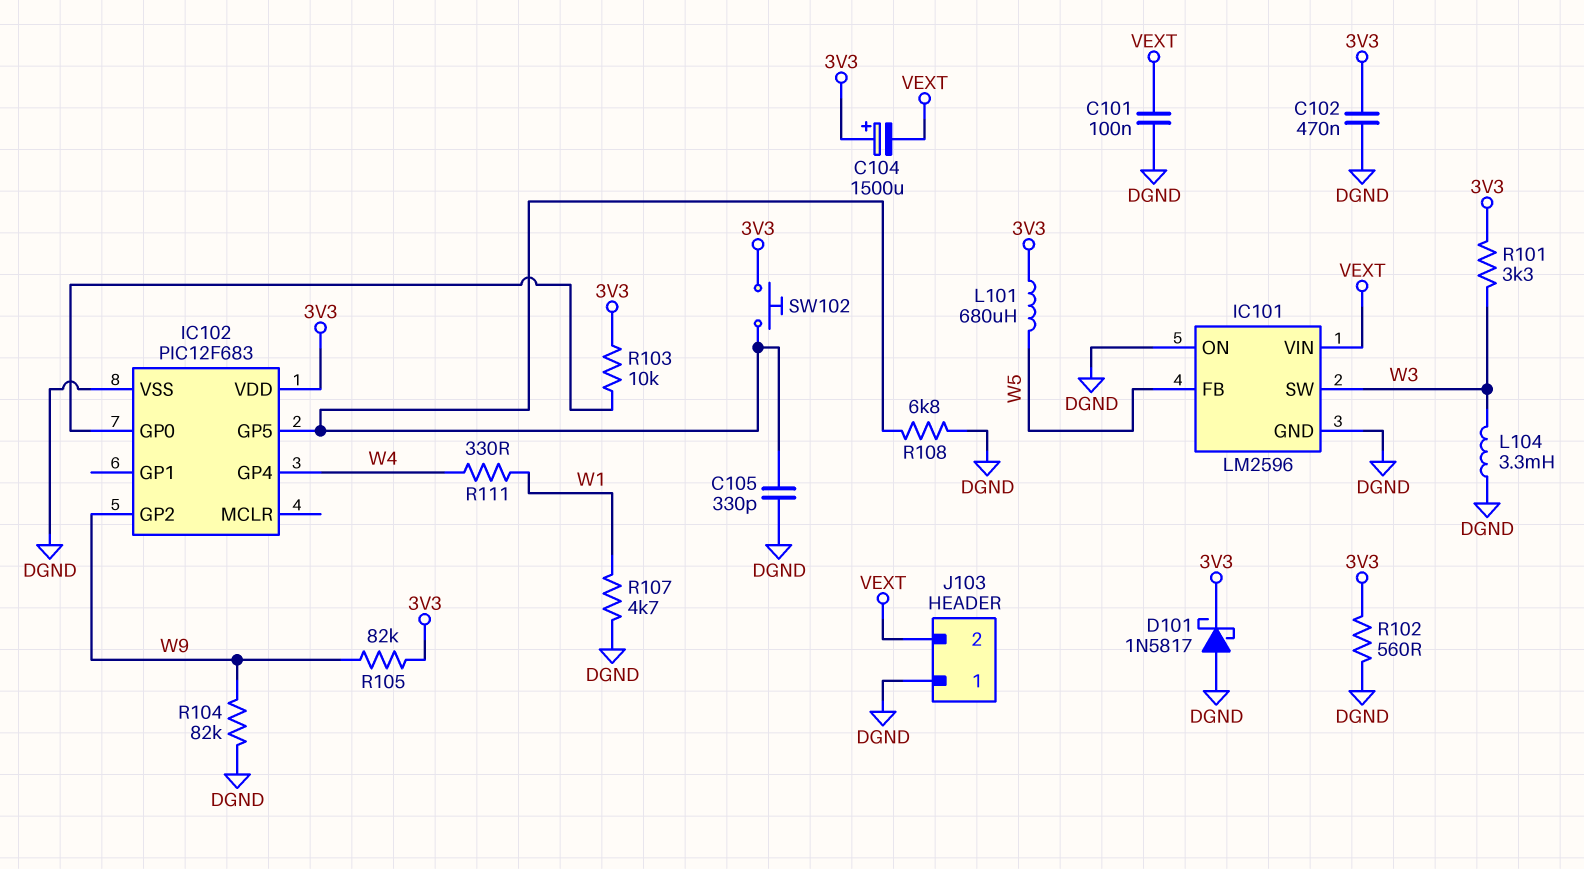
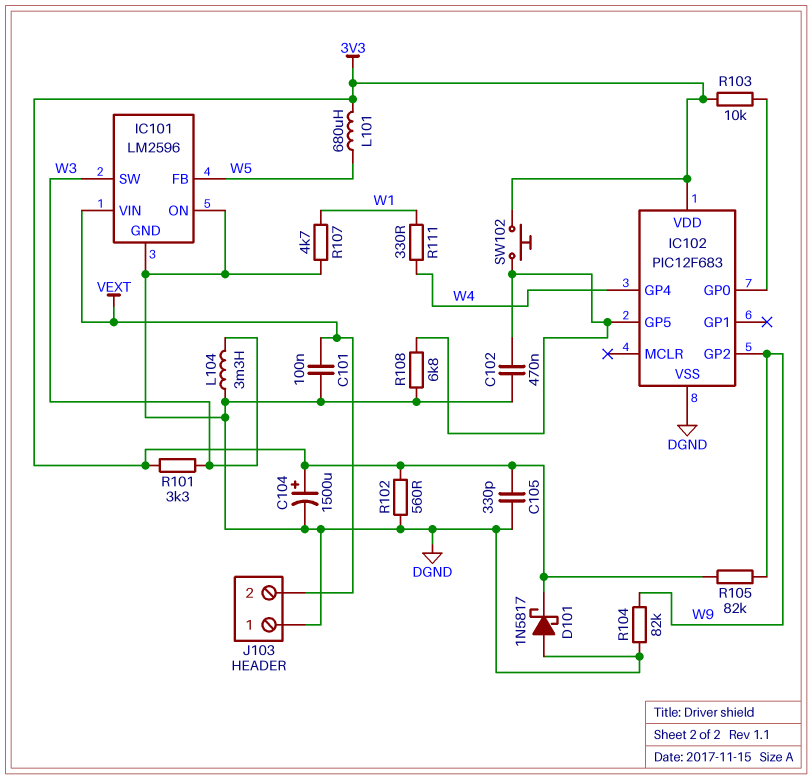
C102: 470nF (3V3, DGND) -> 470nF (DGND, IC102/GP5)
C104: 1500uF (plus 3V3, minus VEXT) -> 1500uF (plus 3V3, minus DGND)
C105: 330pF (DGND, IC102/GP5) -> 330pF (3V3, DGND)

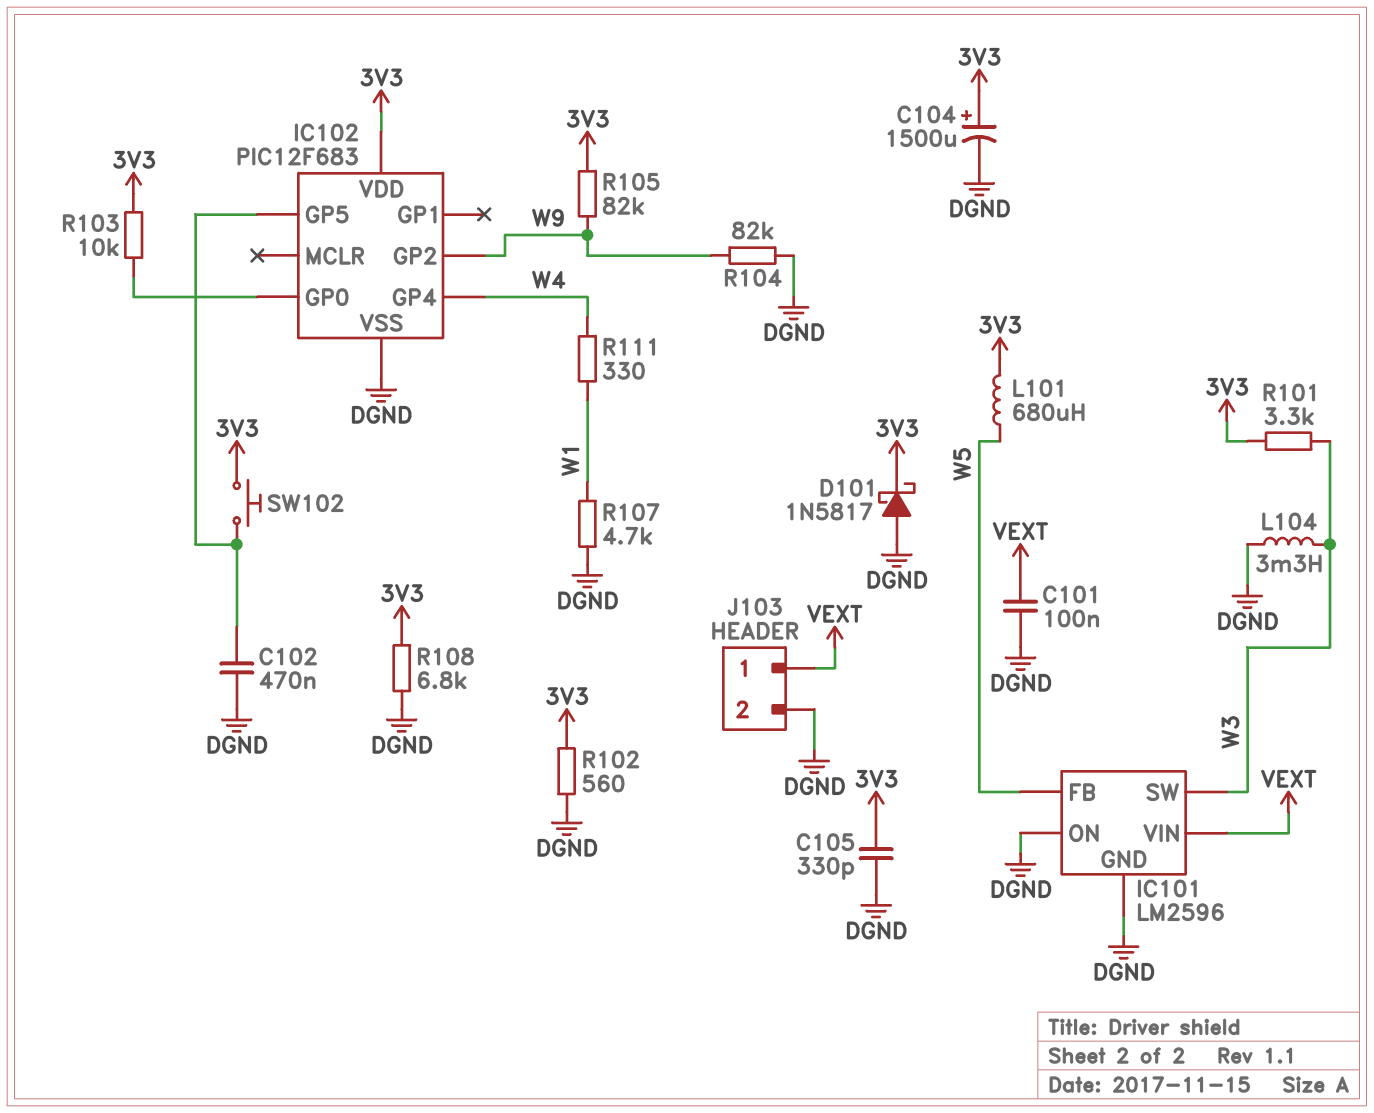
J103 pin 1: DGND -> VEXT
J103 pin 2: VEXT -> DGND
R108: 6.8k (DGND, IC102/GP5) -> 6.8k (3V3, DGND)

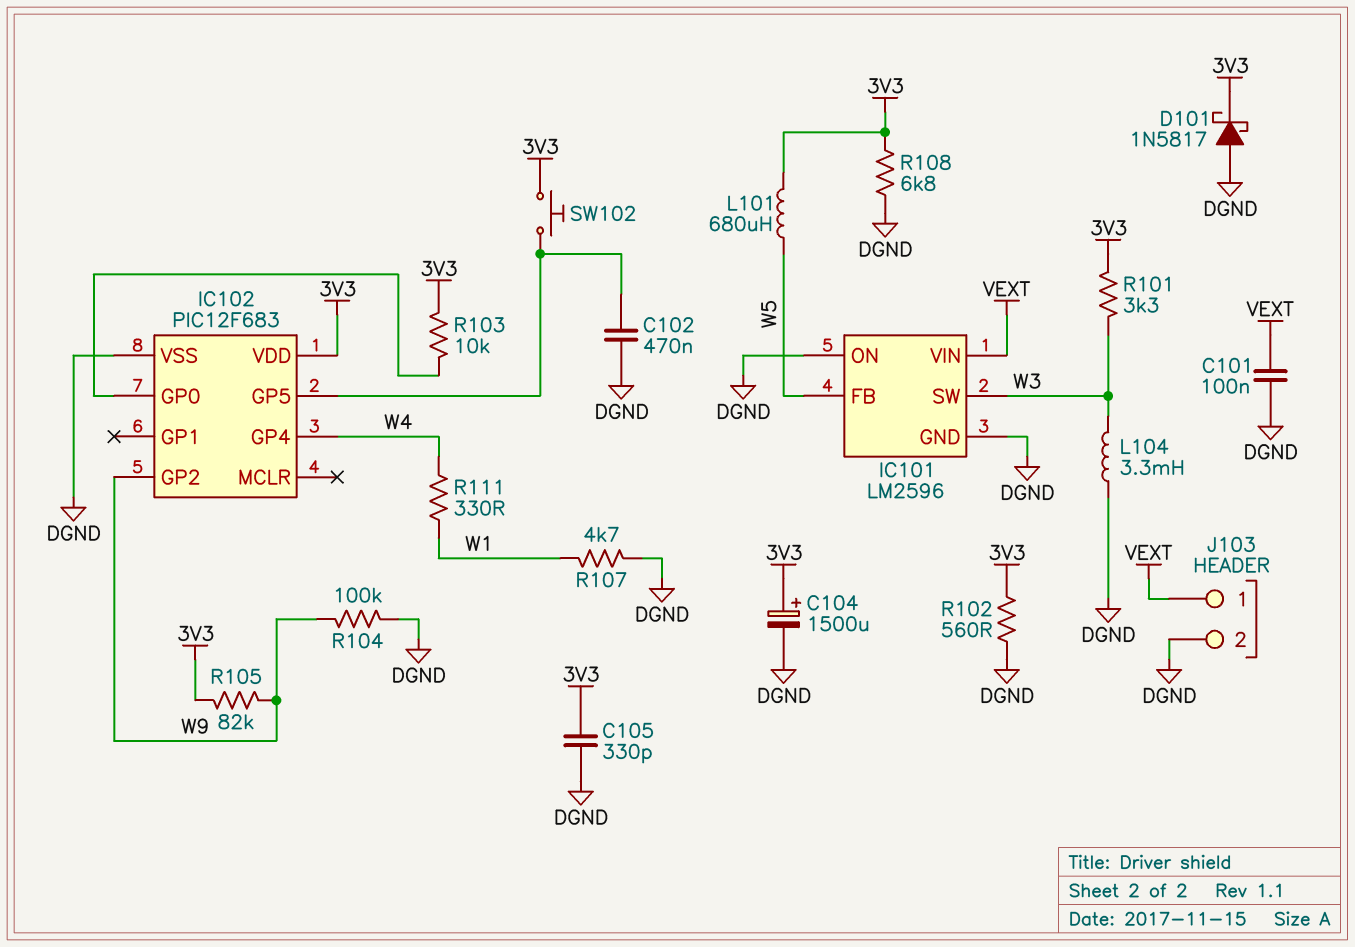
R104: 82k (DGND, W9) -> 100k (DGND, W9)

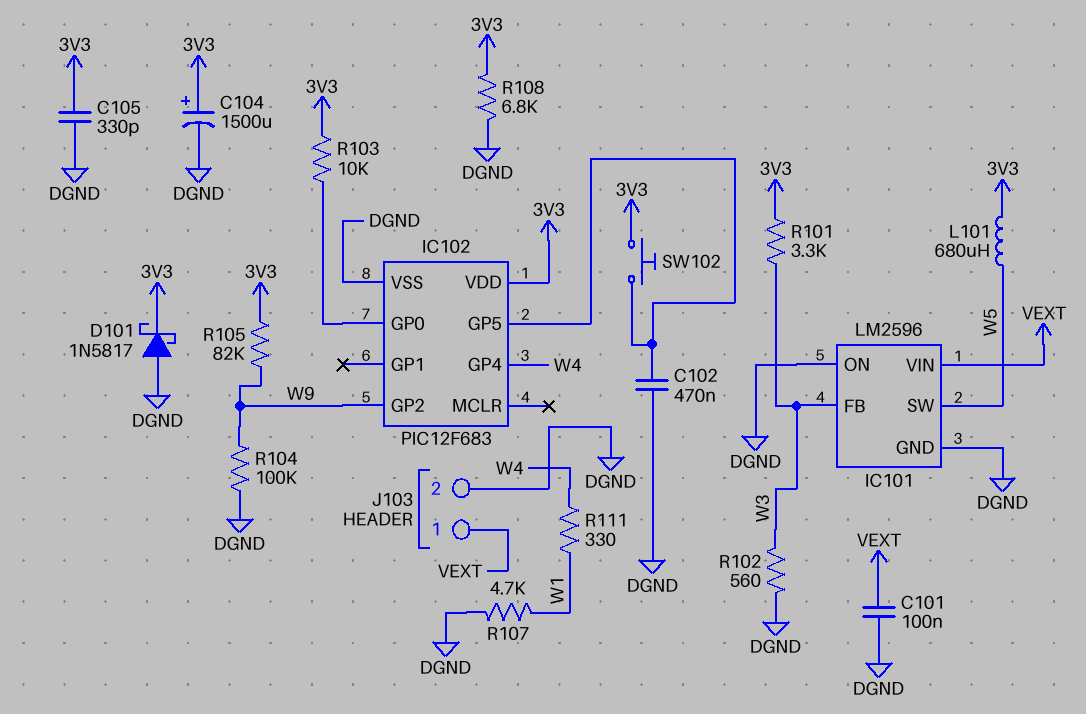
IC101 pin FB: W5 -> W3
IC101 pin SW: W3 -> W5
L104: 3.3mH (DGND, W3) -> none
R102: 560 (3V3, DGND) -> 560 (DGND, W3)

